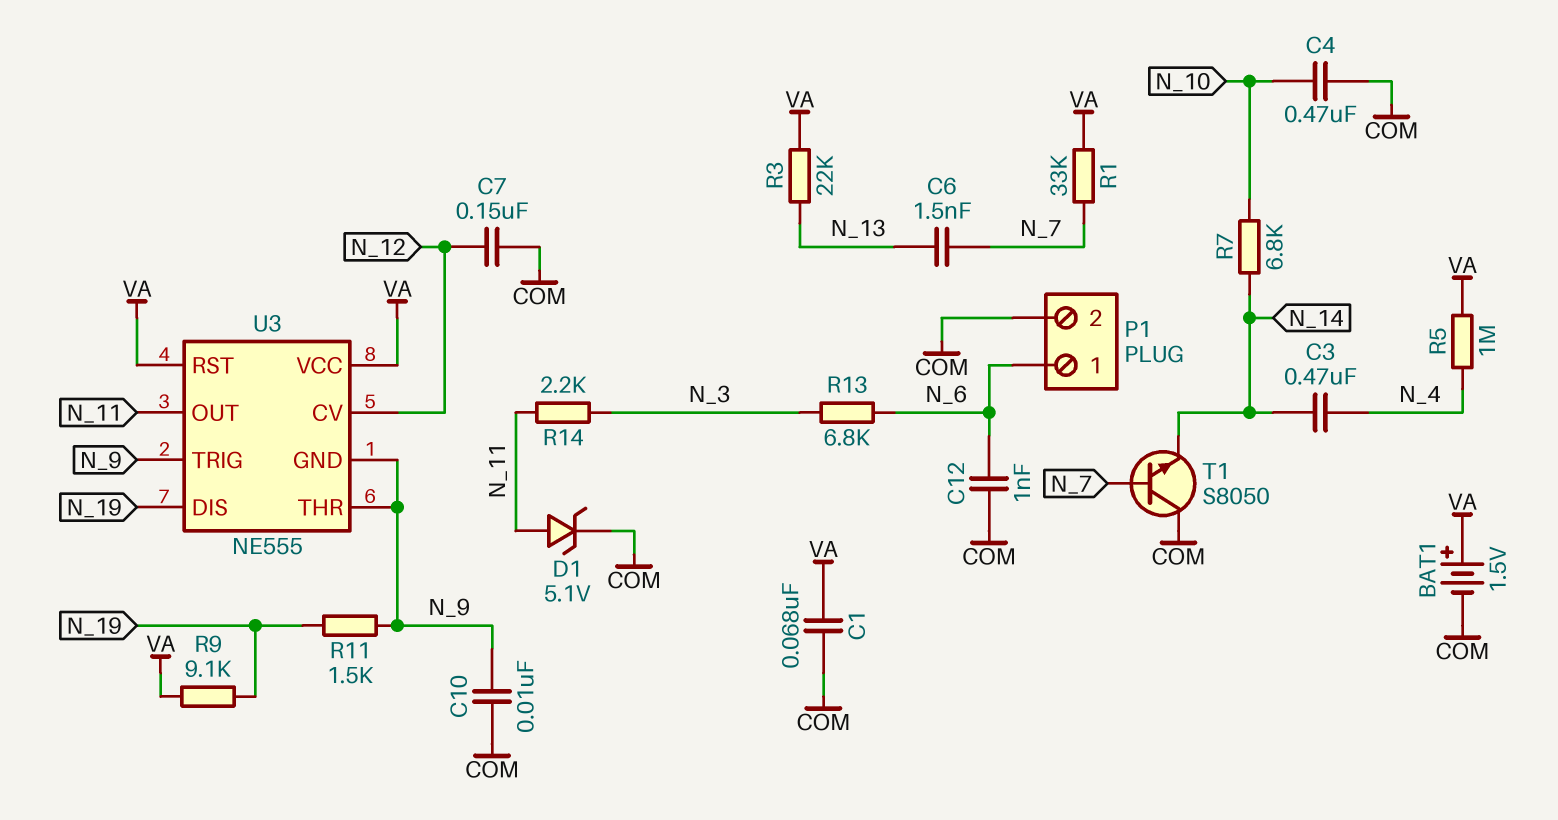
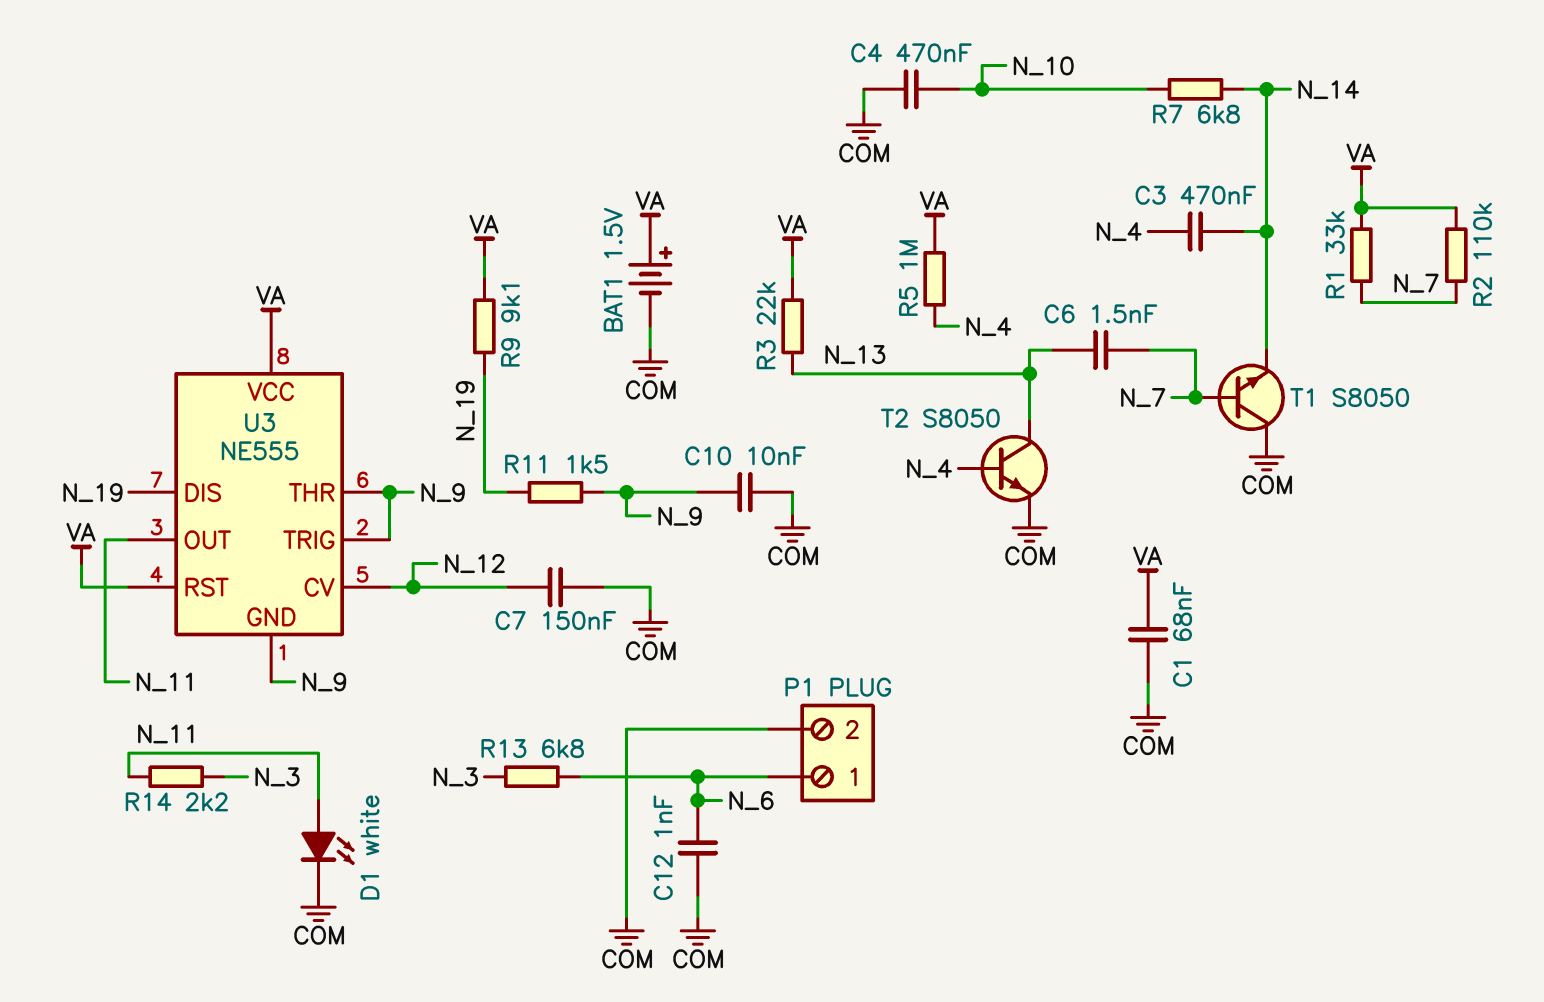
D1: zener 5.1V (A N_11, K COM) -> LED white (A N_11, K COM)
R2: none -> 110k (N_7, VA)
T2: none -> NPN S8050 (B N_4, C N_13, E COM)

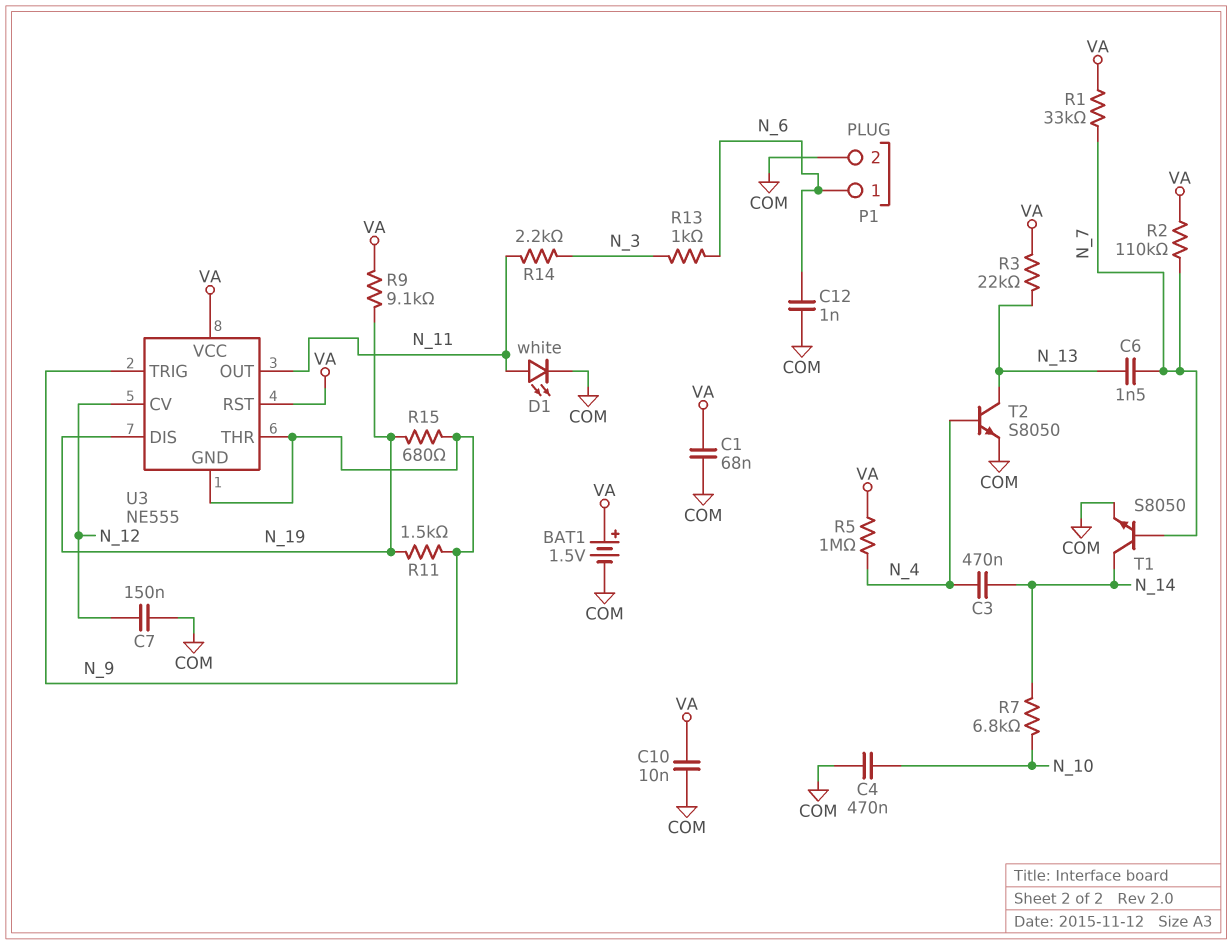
C10: 10nF (COM, N_9) -> 10nF (COM, VA)
R13: 6.8k (N_3, N_6) -> 1k (N_3, N_6)
R15: none -> 680 (N_9, N_19)
T1: NPN S8050 (B N_7, C COM, E N_14) -> NPN S8050 (B N_7, C N_14, E COM)

